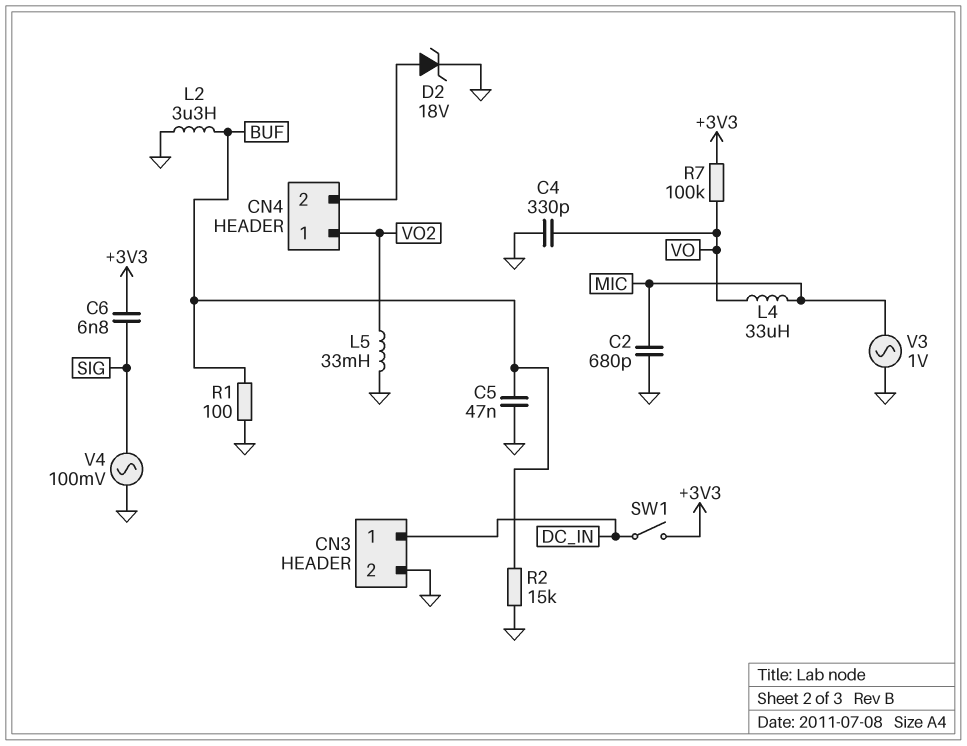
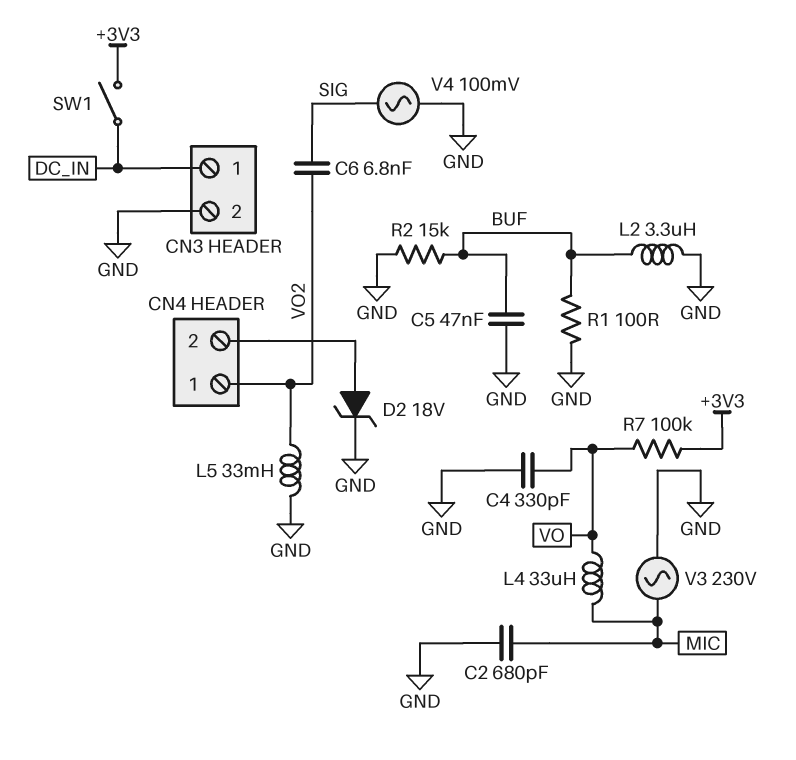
C6: 6.8nF (+3V3, SIG) -> 6.8nF (SIG, VO2)
V3: AC 1V (GND, MIC) -> AC 230V (GND, MIC)

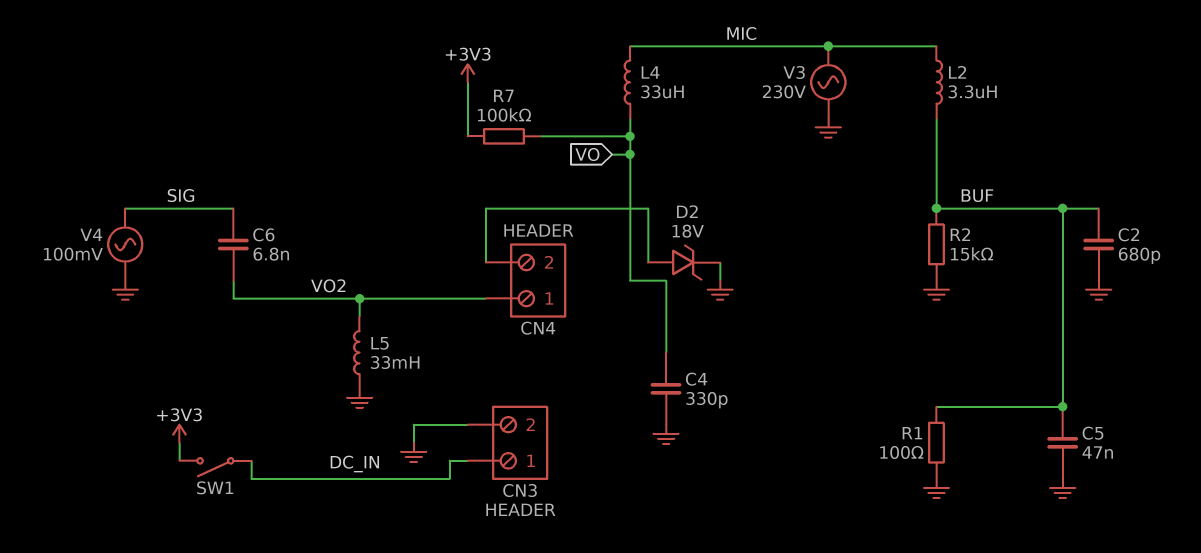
C2: 680pF (GND, MIC) -> 680pF (BUF, GND)
L2: 3.3uH (BUF, GND) -> 3.3uH (BUF, MIC)

